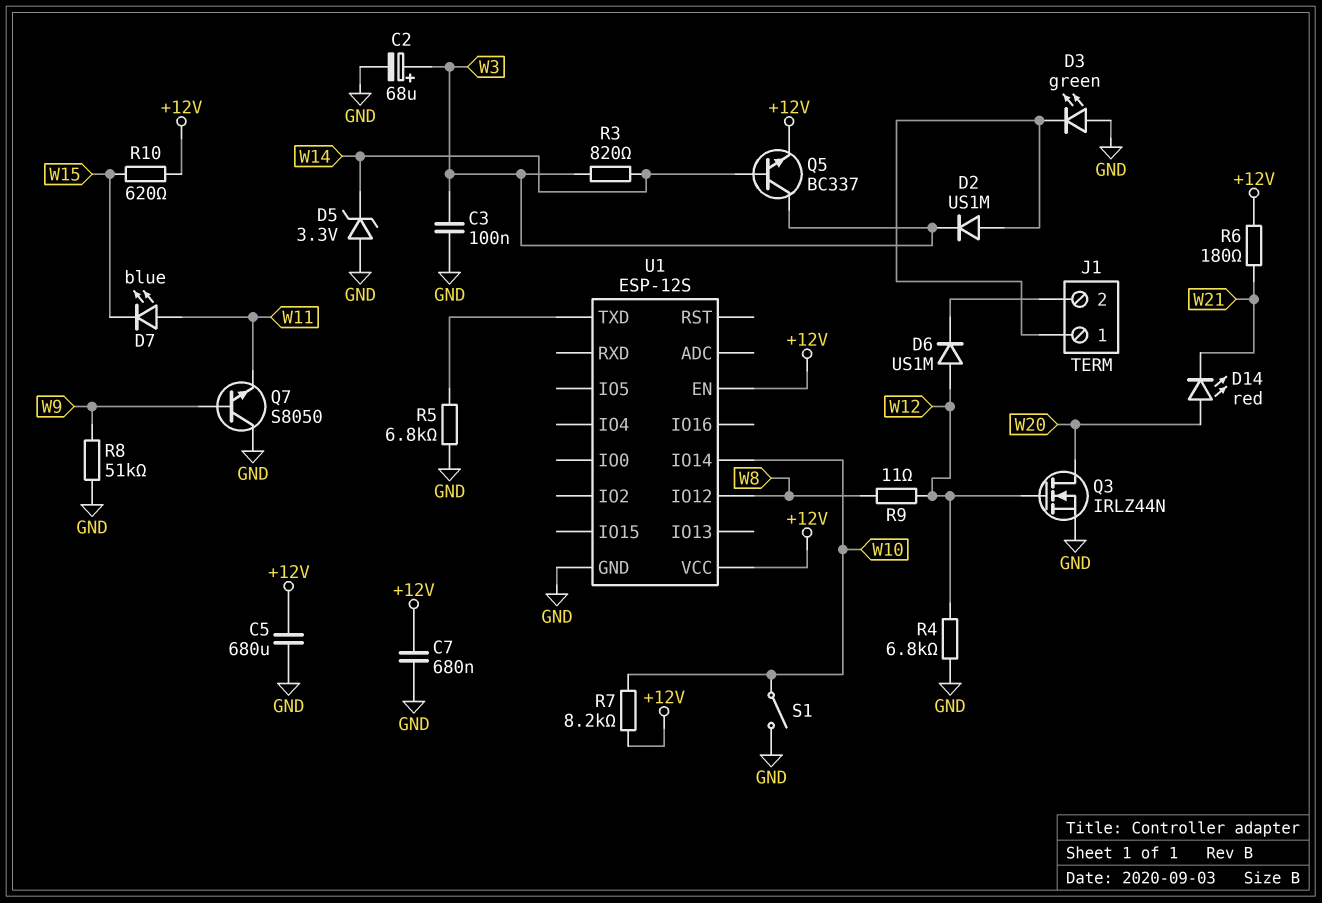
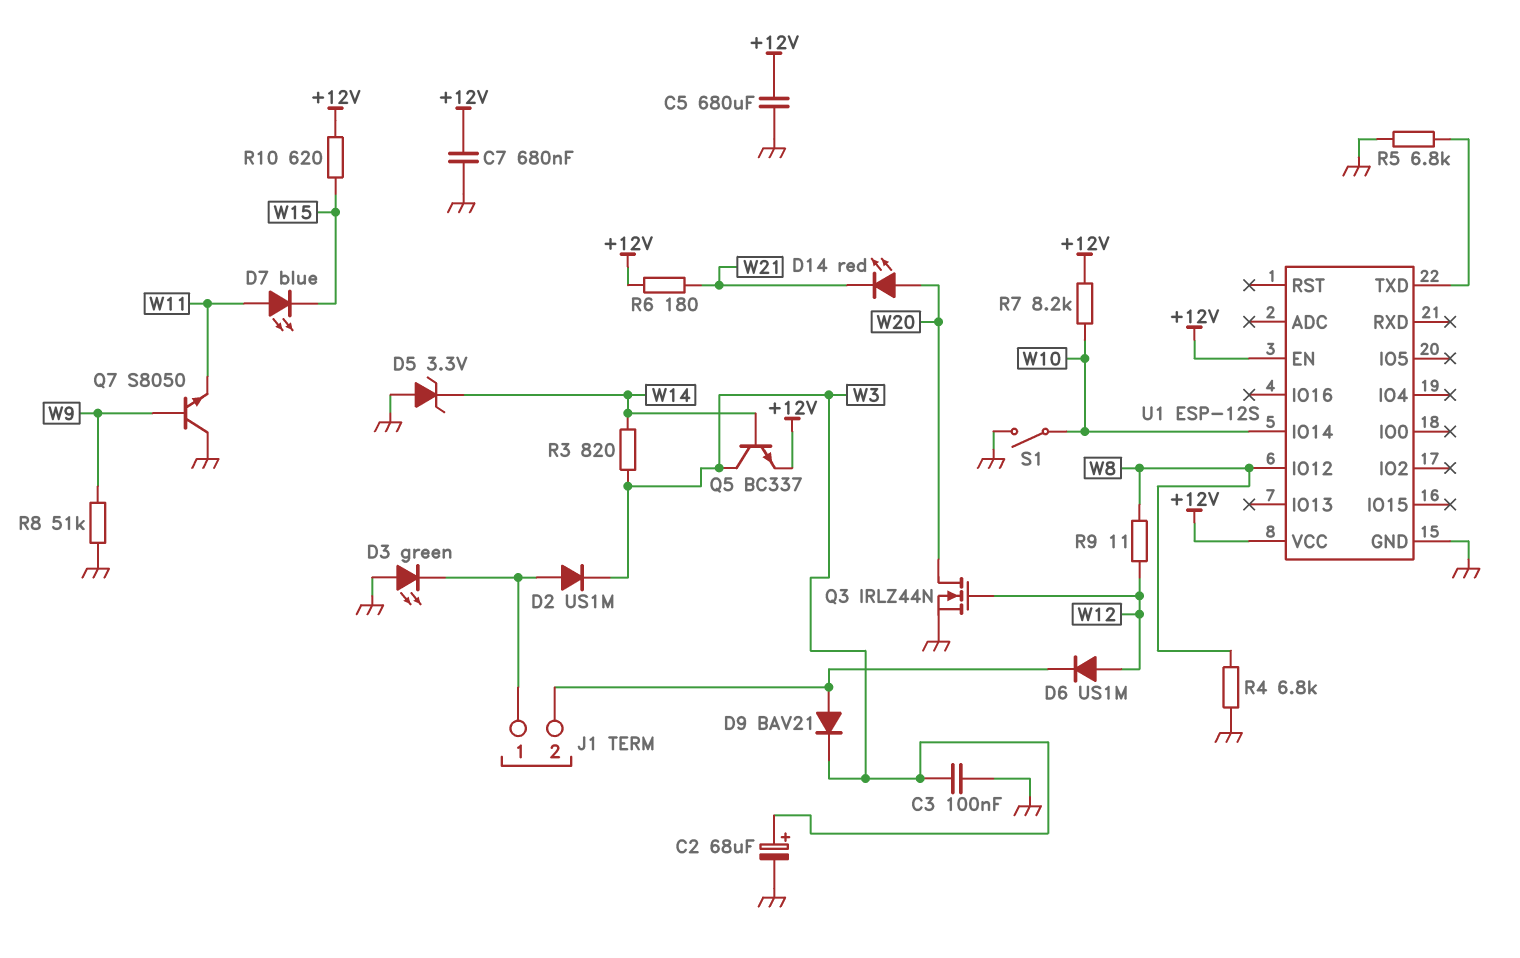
D9: none -> diode BAV21 (A J1/2, K W3)
R4: 6.8k (GND, W12) -> 6.8k (GND, W8)

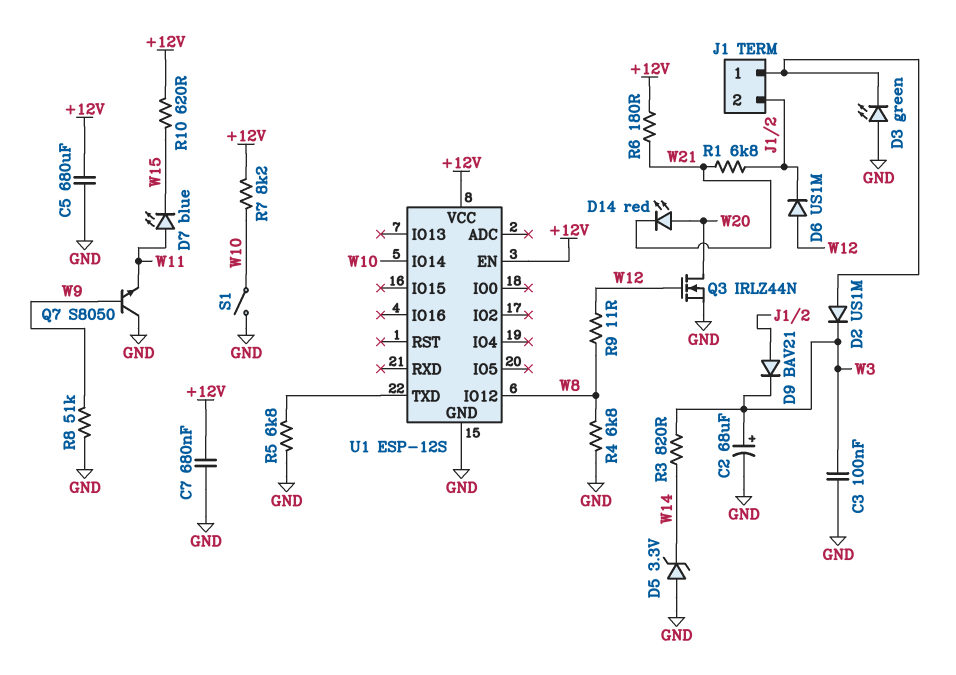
Q5: NPN BC337 (B W14, C W3, E +12V) -> none
R1: none -> 6.8k (J1/2, W21)

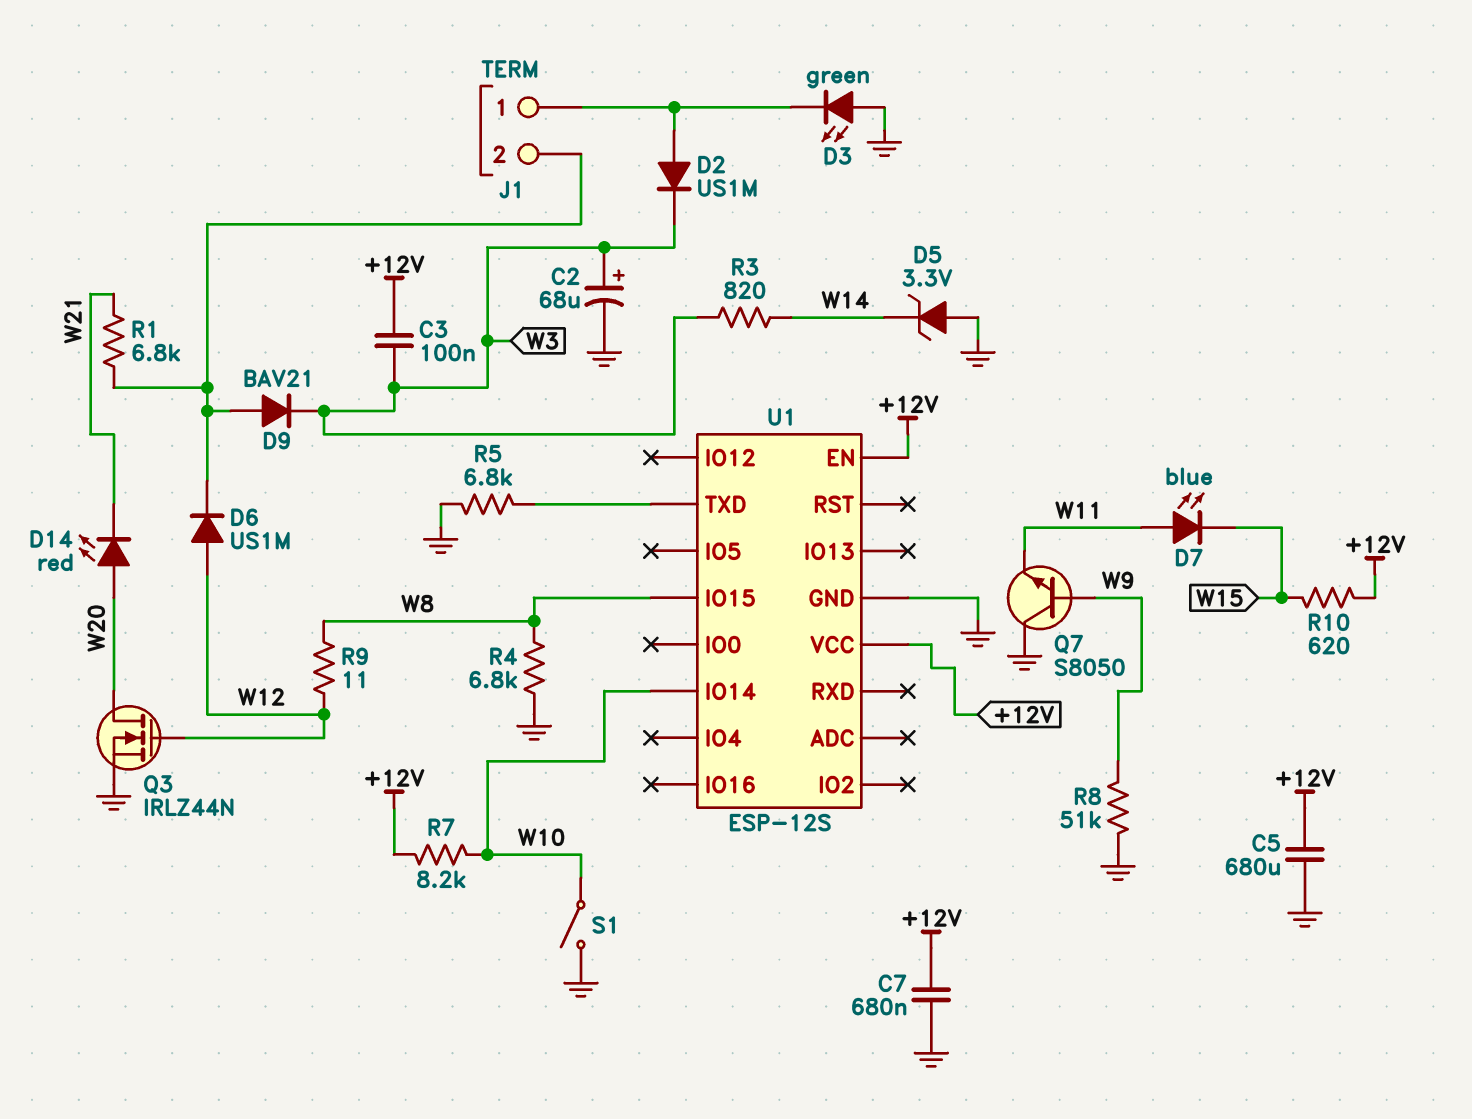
C3: 100nF (GND, W3) -> 100nF (+12V, W3)
R6: 180 (+12V, W21) -> none
U1 pin IO12: W8 -> none
U1 pin IO15: none -> W8

